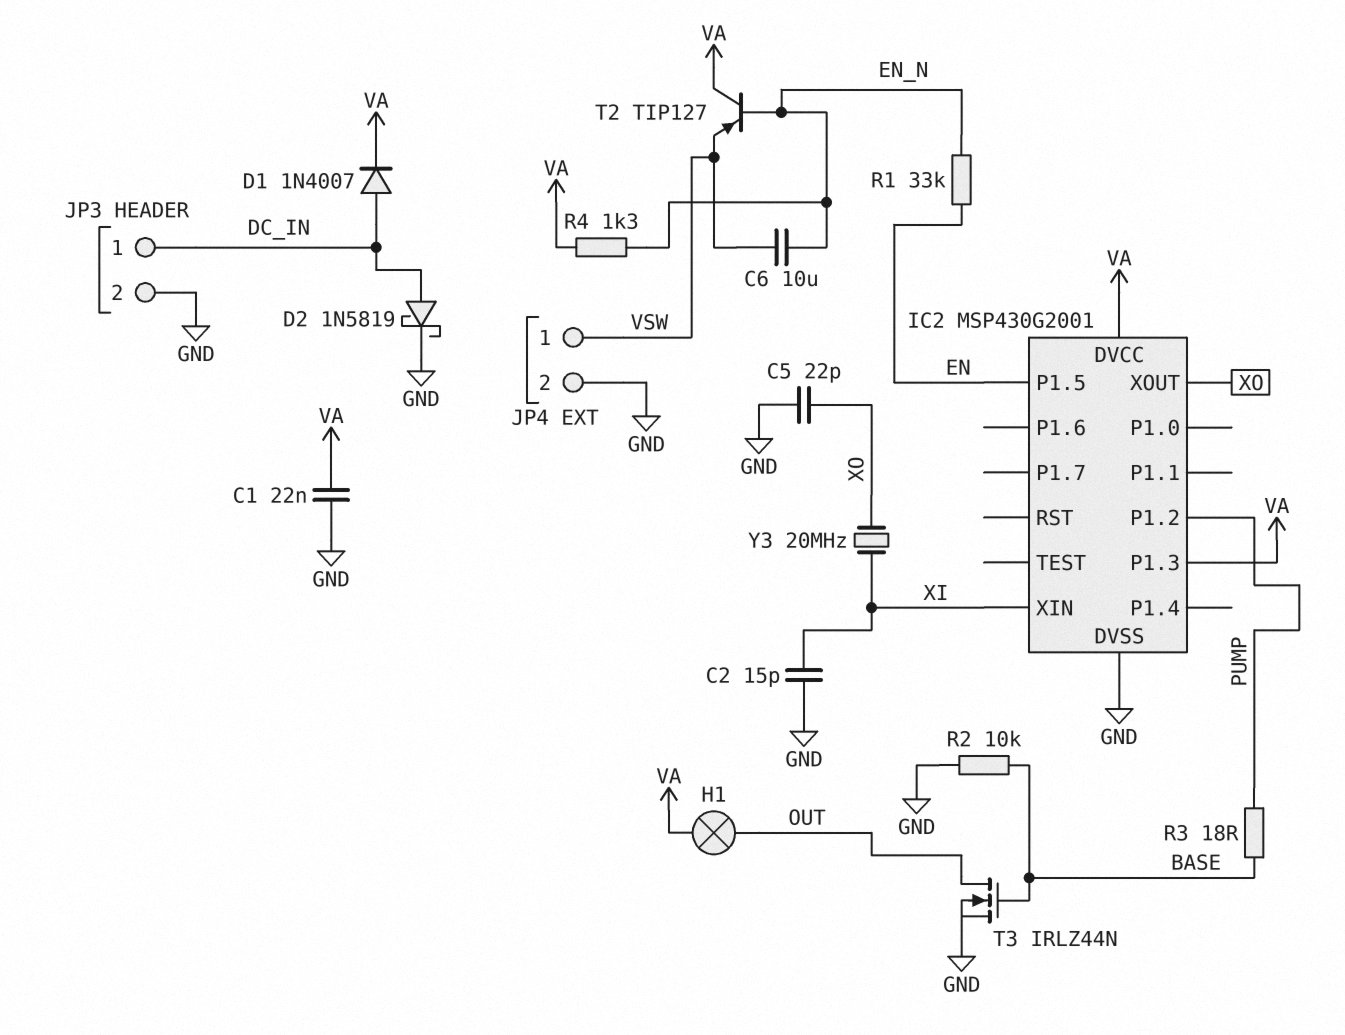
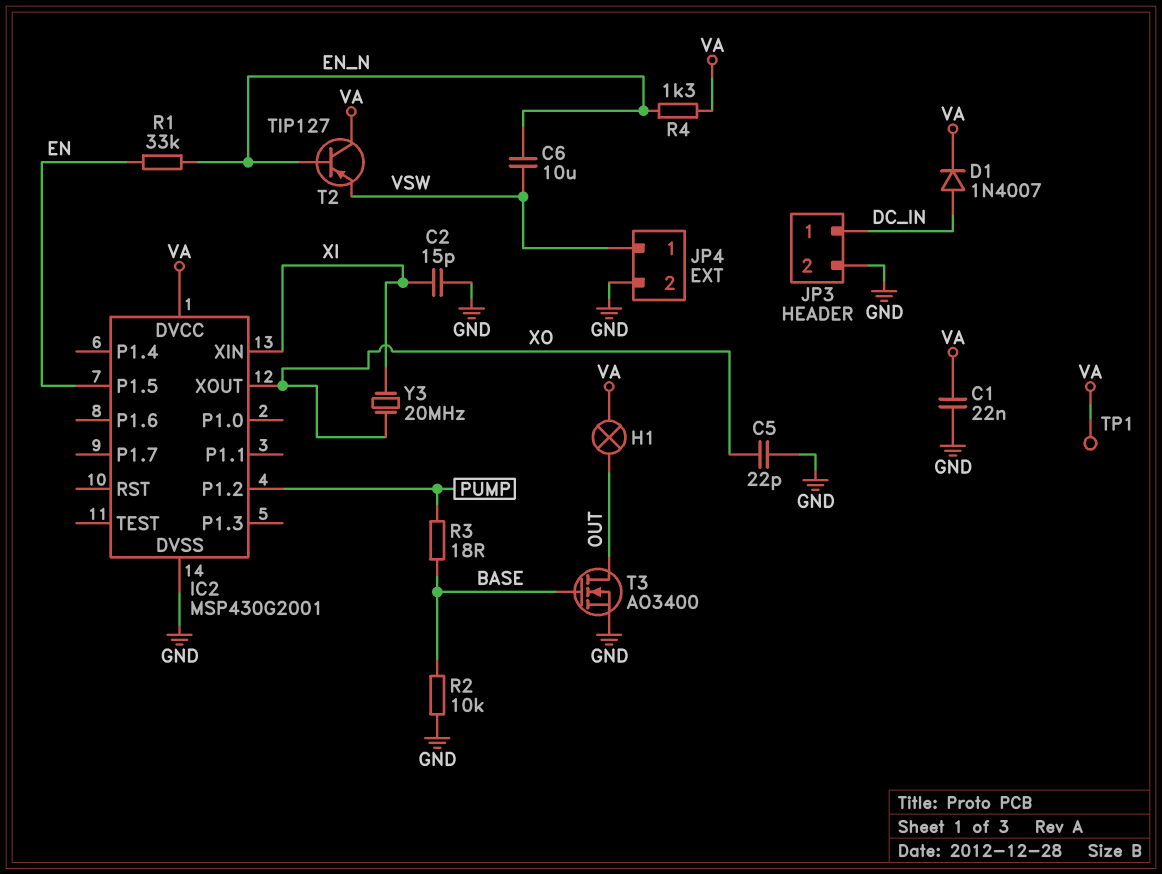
D2: schottky 1N5819 (A DC_IN, K GND) -> none
IC2 pin P1.3: VA -> none
T3: NMOS IRLZ44N (G BASE, D OUT, S GND) -> NMOS AO3400 (G BASE, D OUT, S GND)
TP1: none -> test point (VA)

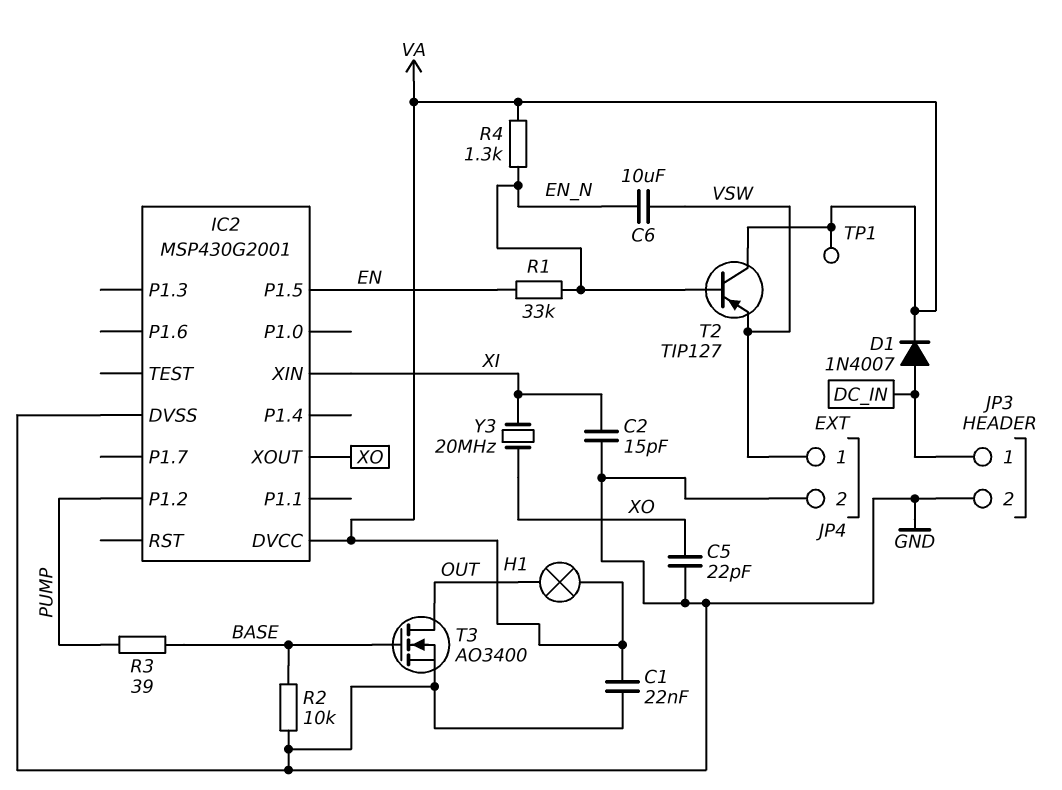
R3: 18 (BASE, PUMP) -> 39 (BASE, PUMP)

